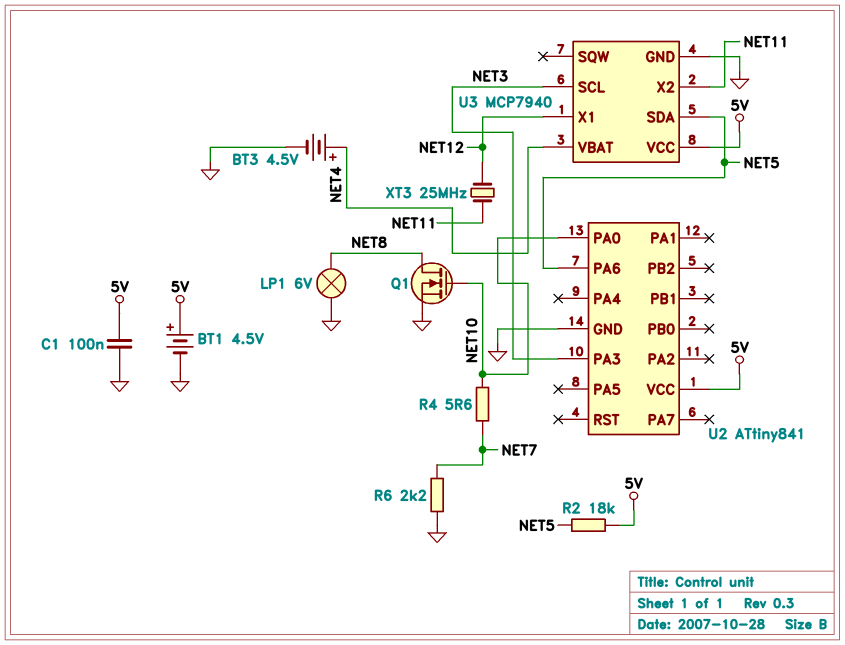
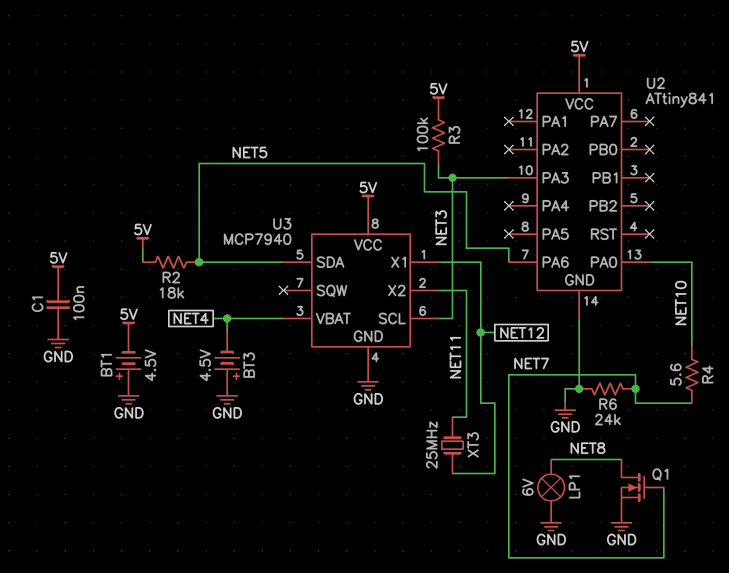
BT1: 4.5V (plus 5V, minus GND) -> 4.5V (plus GND, minus 5V)
BT3: 4.5V (plus NET4, minus GND) -> 4.5V (plus GND, minus NET4)
Q1: NMOS (G NET10, D NET8, S GND) -> NMOS (G NET7, D NET8, S GND)
R3: none -> 100k (5V, NET3)
R6: 2.2k (GND, NET7) -> 24k (GND, NET7)

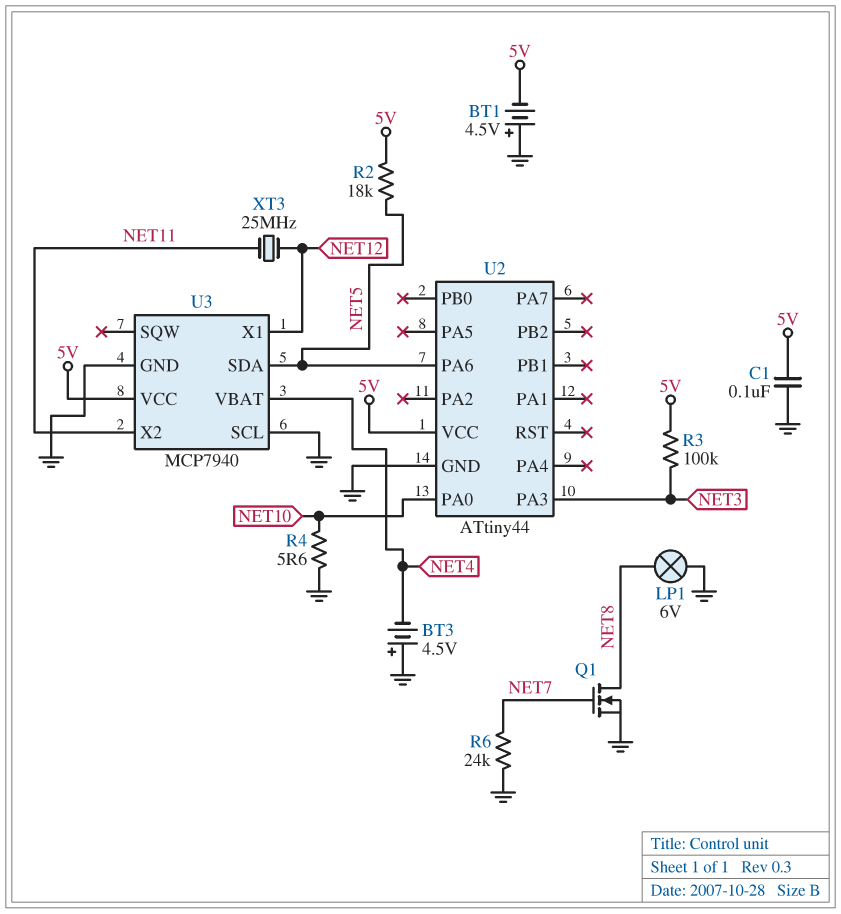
R4: 5.6 (NET7, NET10) -> 5.6 (GND, NET10)
U2: ATtiny841 -> ATtiny44
U3 pin SCL: NET3 -> GND

